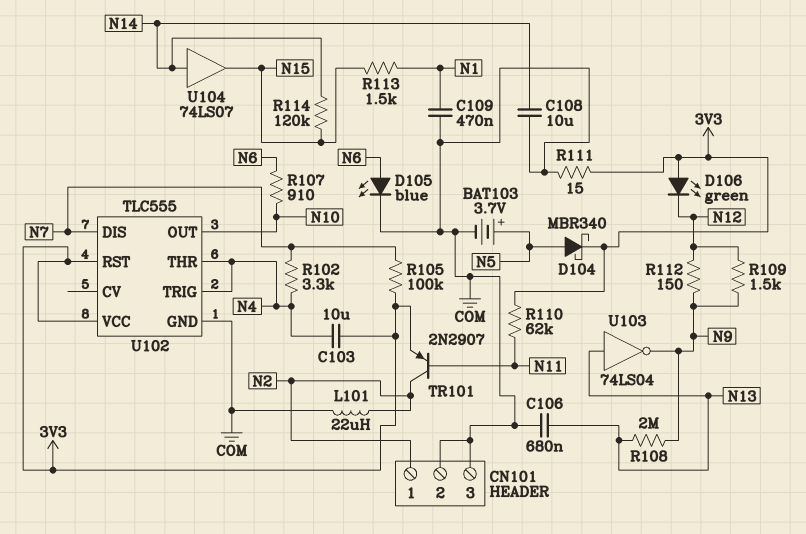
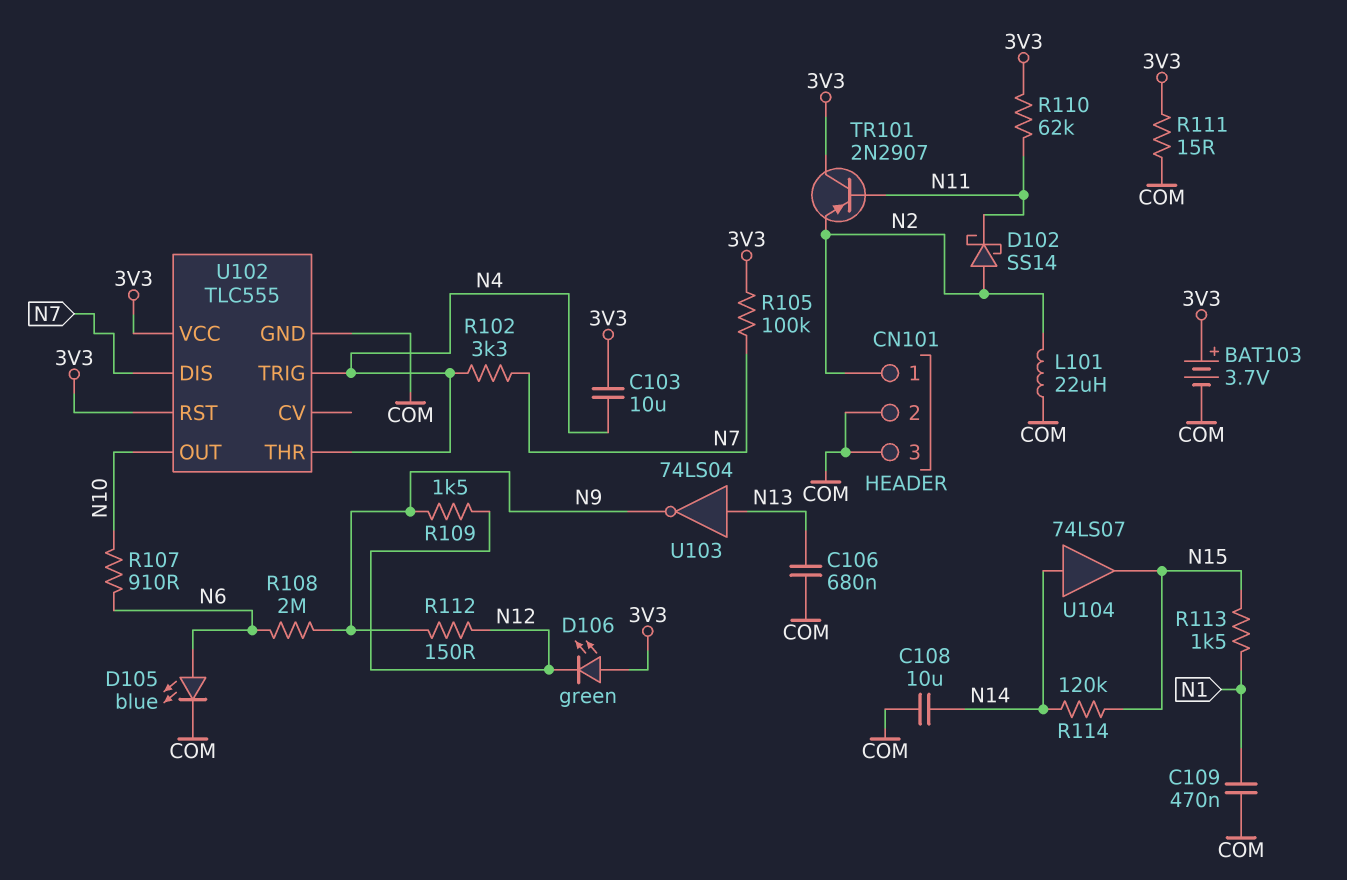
BAT103: 3.7V (plus N5, minus COM) -> 3.7V (plus 3V3, minus COM)
D102: none -> schottky SS14 (A N2, K N11)
D104: schottky MBR340 (A N5, K 3V3) -> none
R108: 2M (N9, N13) -> 2M (N6, N9)
TR101: PNP 2N2907 (B N11, C N2, E 3V3) -> PNP 2N2907 (B N11, C 3V3, E N2)

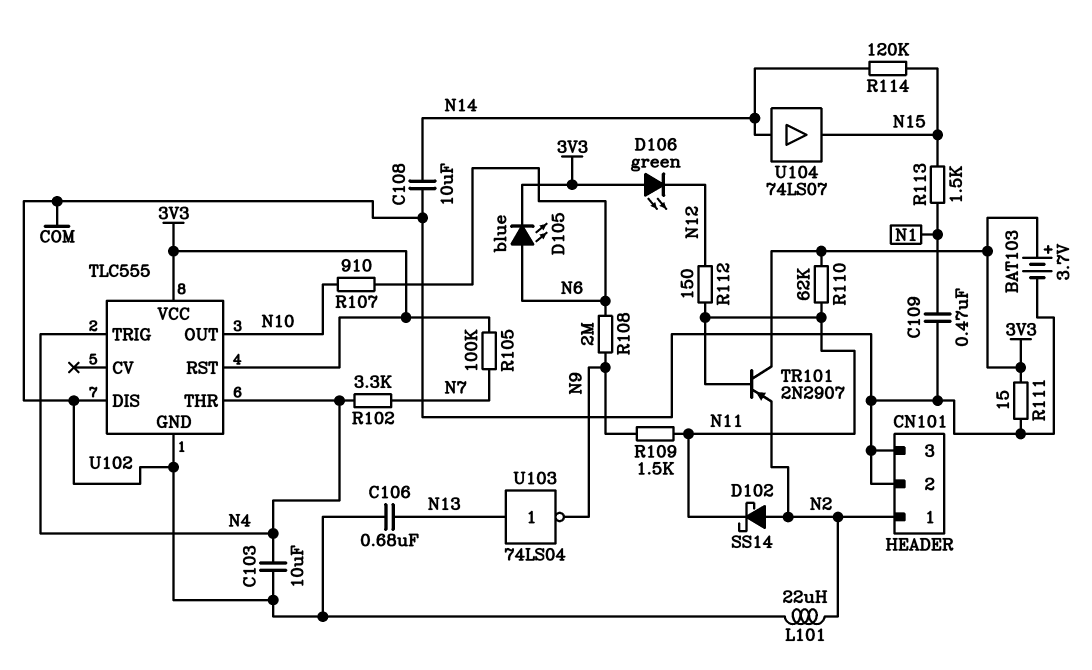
C103: 10uF (3V3, N4) -> 10uF (COM, N4)
D105: LED blue (A N6, K COM) -> LED blue (A N6, K 3V3)
R109: 1.5k (N9, N12) -> 1.5k (N9, N11)
R112: 150 (N9, N12) -> 150 (N11, N12)
U102 pin DIS: N7 -> COM

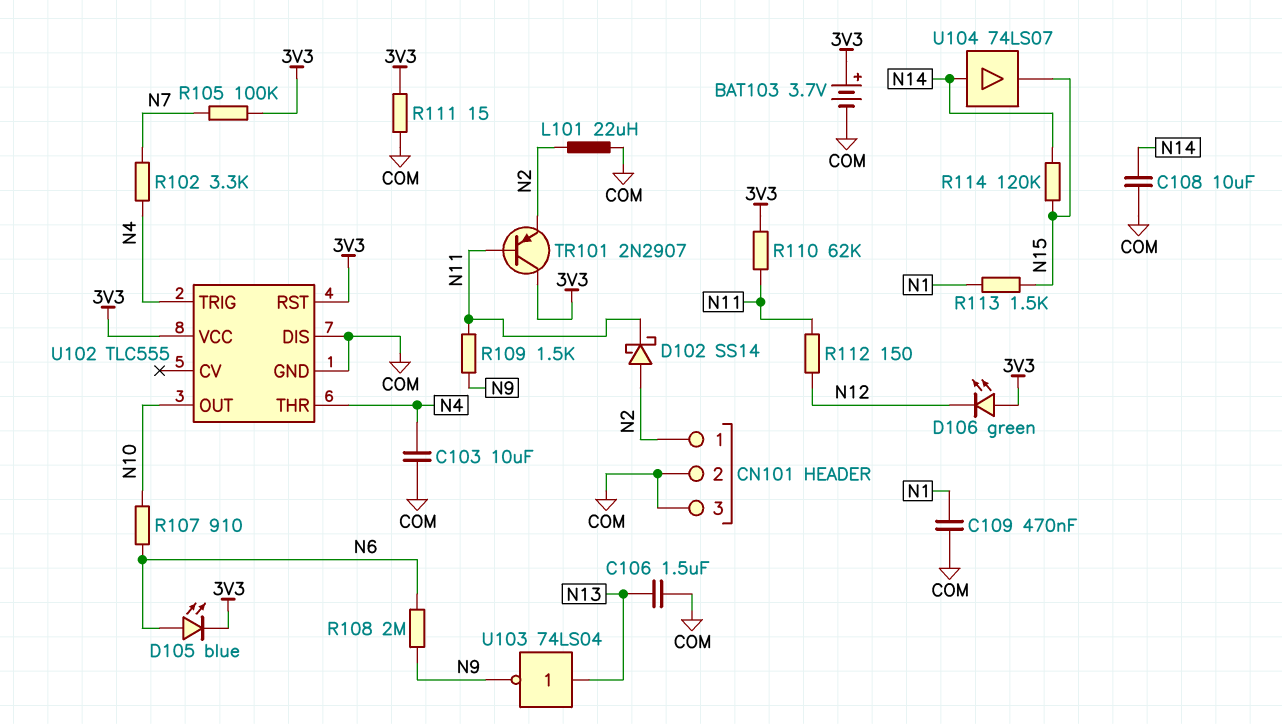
C106: 680nF (COM, N13) -> 1.5uF (COM, N13)

